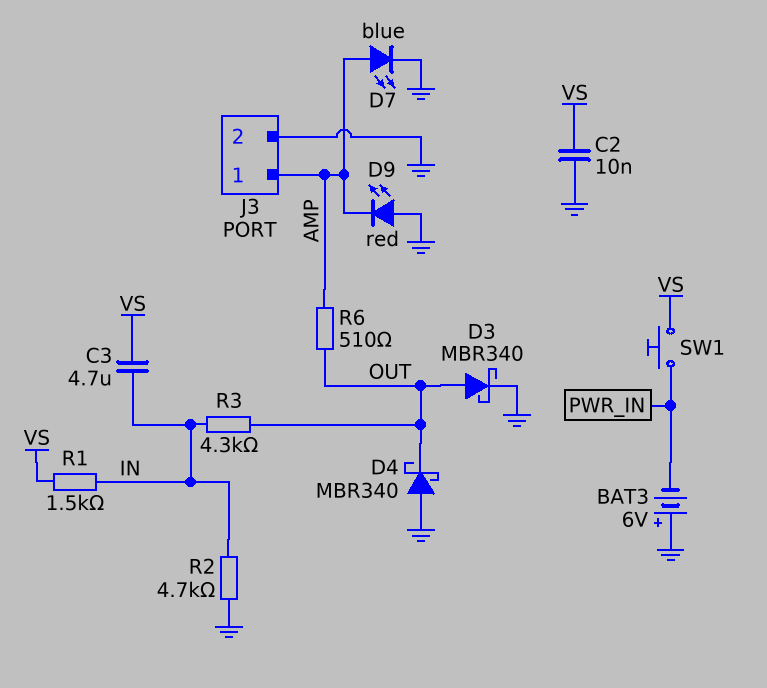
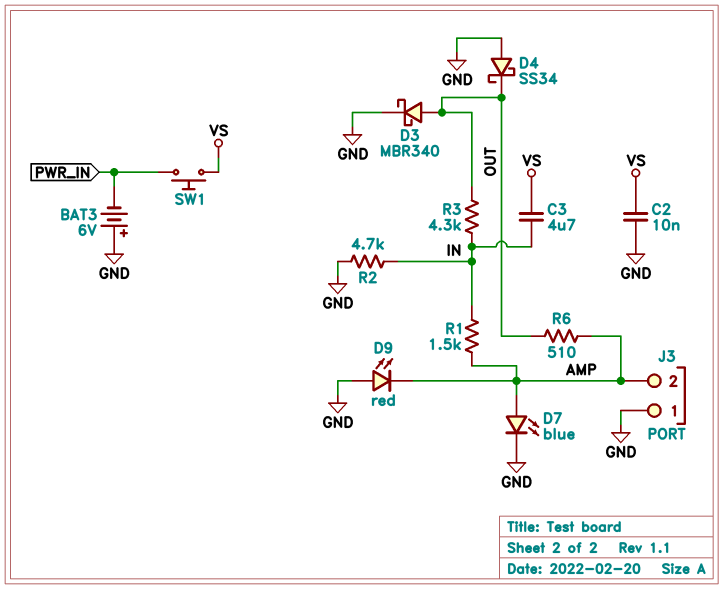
D4: schottky MBR340 (A GND, K OUT) -> schottky SS34 (A GND, K OUT)
J3 pin 1: AMP -> GND
J3 pin 2: GND -> AMP
R1: 1.5k (IN, VS) -> 1.5k (AMP, IN)

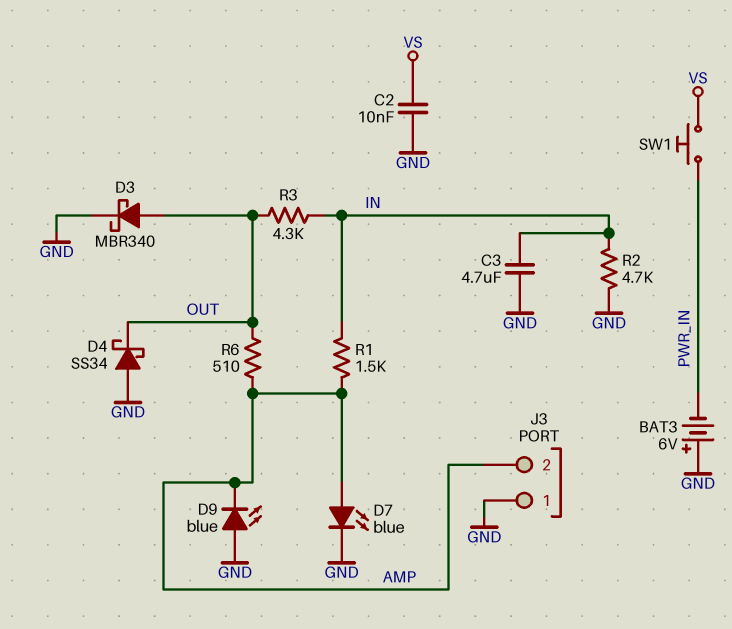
C3: 4.7uF (IN, VS) -> 4.7uF (GND, IN)
D9: LED red (A GND, K AMP) -> LED blue (A GND, K AMP)

